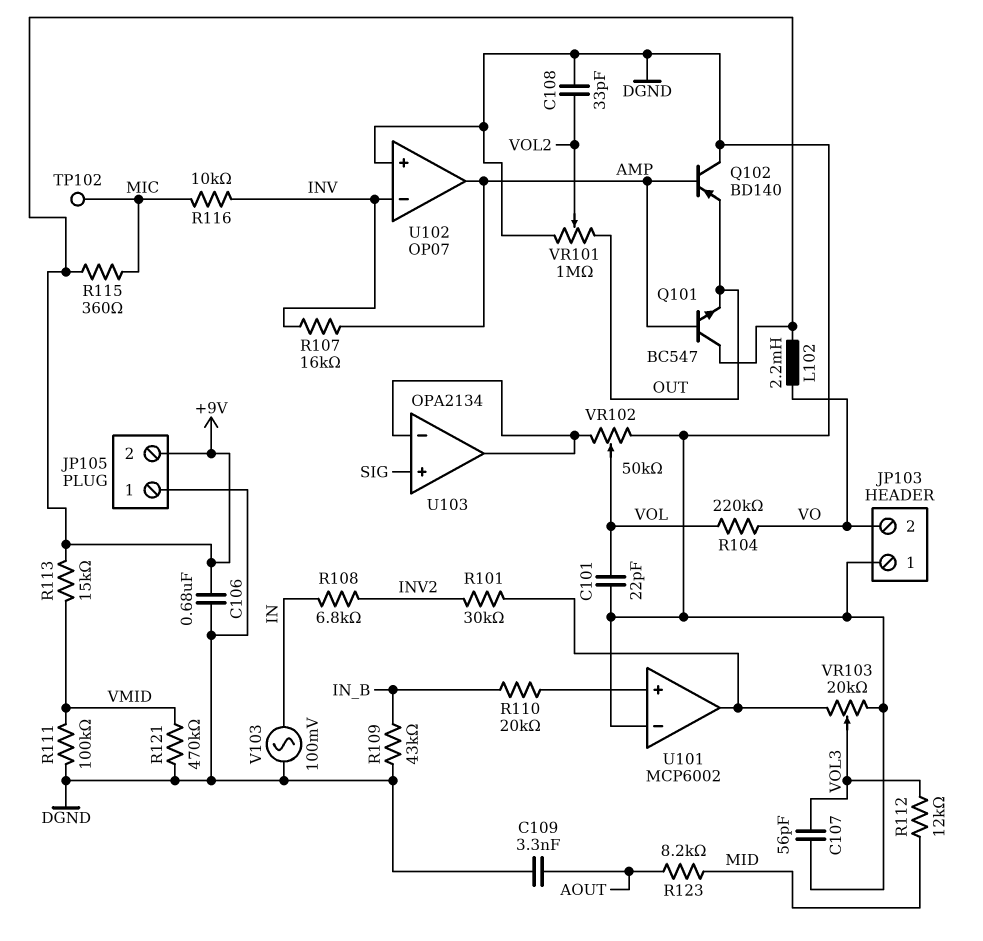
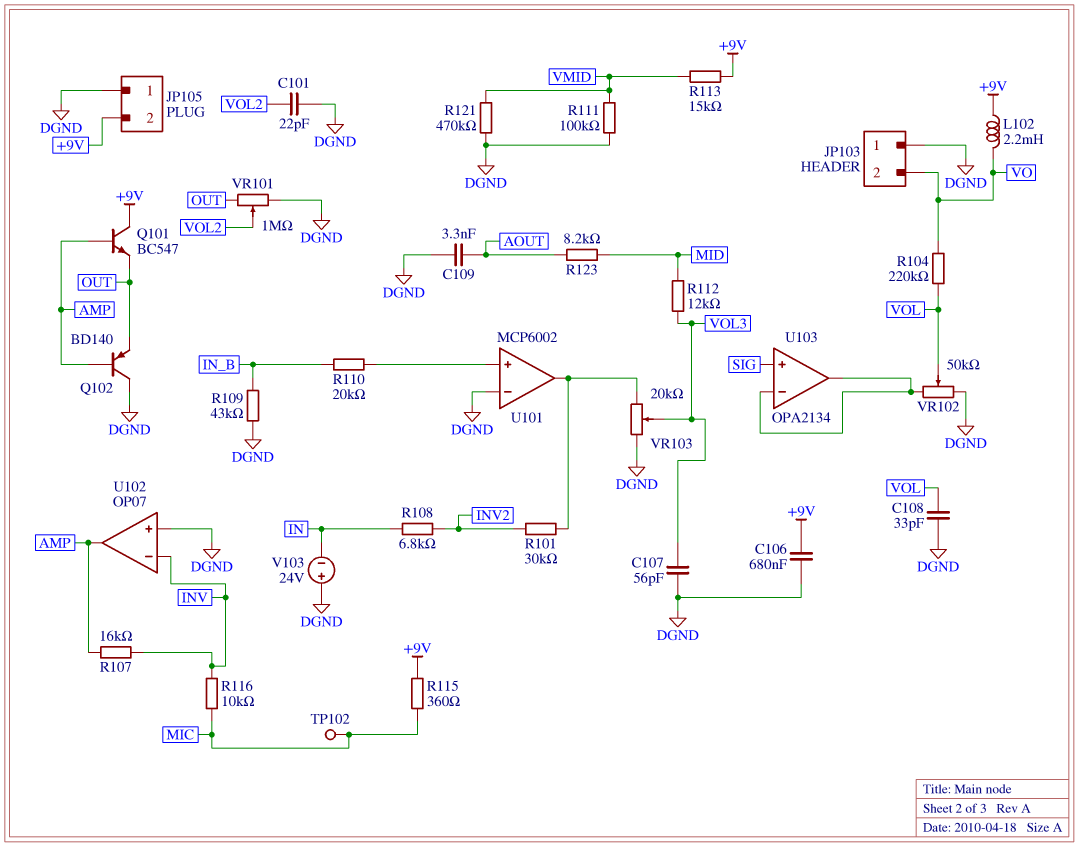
C101: 22pF (DGND, VOL) -> 22pF (DGND, VOL2)
C108: 33pF (DGND, VOL2) -> 33pF (DGND, VOL)
V103: AC 100mV (DGND, IN) -> 24V (plus DGND, minus IN)

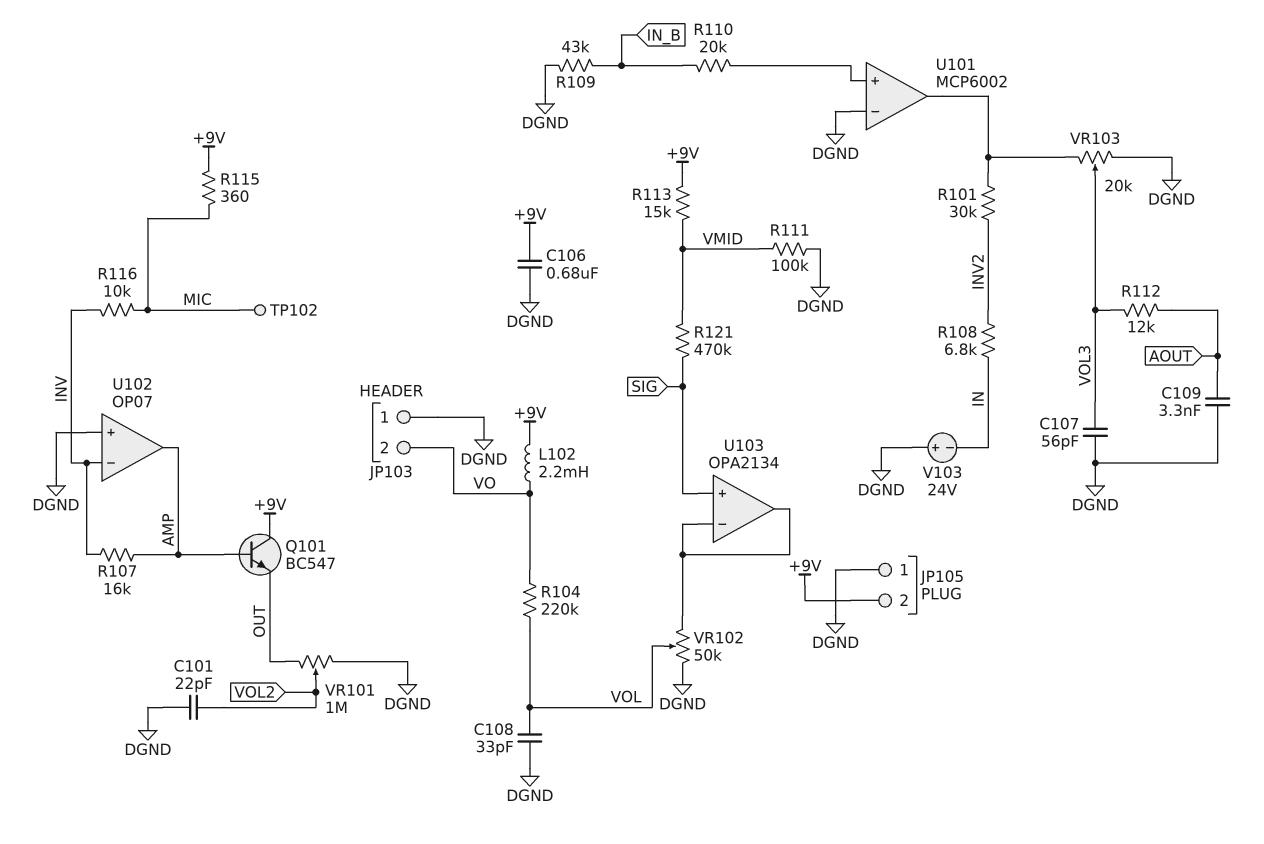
Q102: PNP BD140 (B AMP, C DGND, E OUT) -> none
R112: 12k (MID, VOL3) -> 12k (AOUT, VOL3)
R121: 470k (DGND, VMID) -> 470k (SIG, VMID)
R123: 8.2k (AOUT, MID) -> none

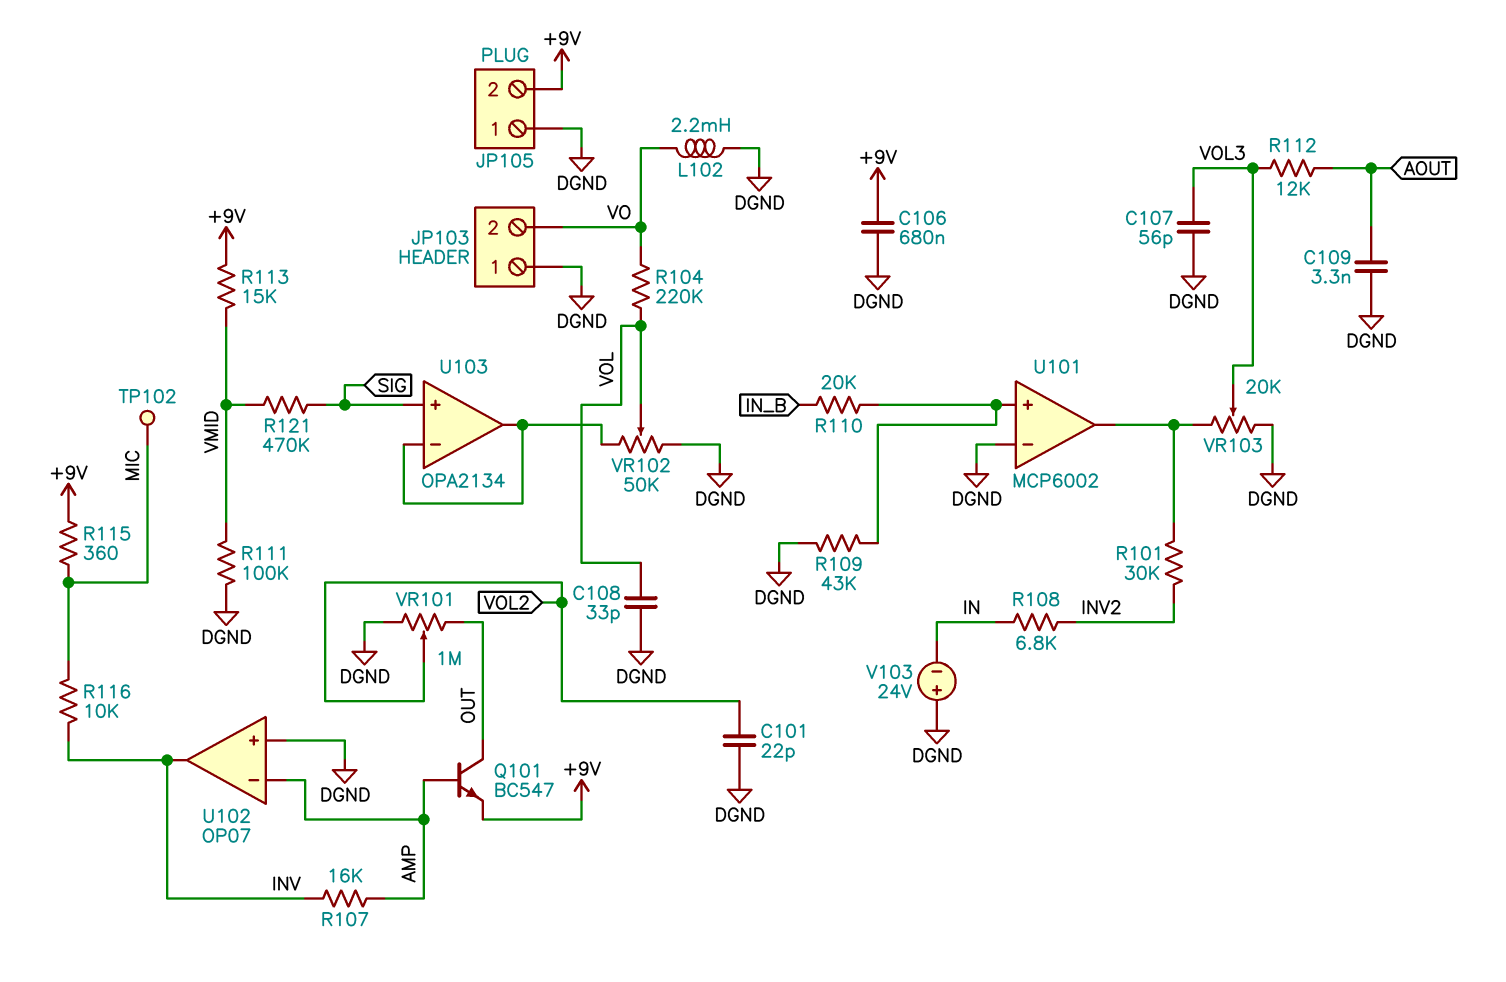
L102: 2.2mH (+9V, VO) -> 2.2mH (DGND, VO)
Q101: NPN BC547 (B AMP, C +9V, E OUT) -> NPN BC547 (B AMP, C OUT, E +9V)
R109: 43k (DGND, IN_B) -> 43k (DGND, U101/in+)
U102 pin in-: INV -> AMP
U102 pin out: AMP -> INV

